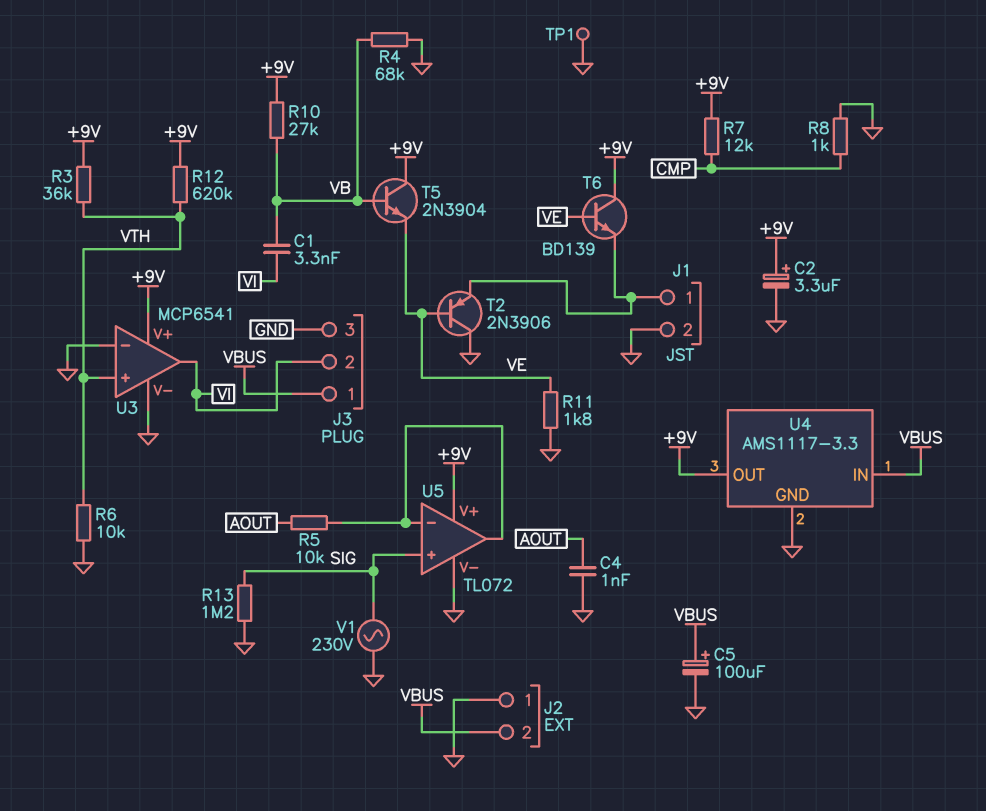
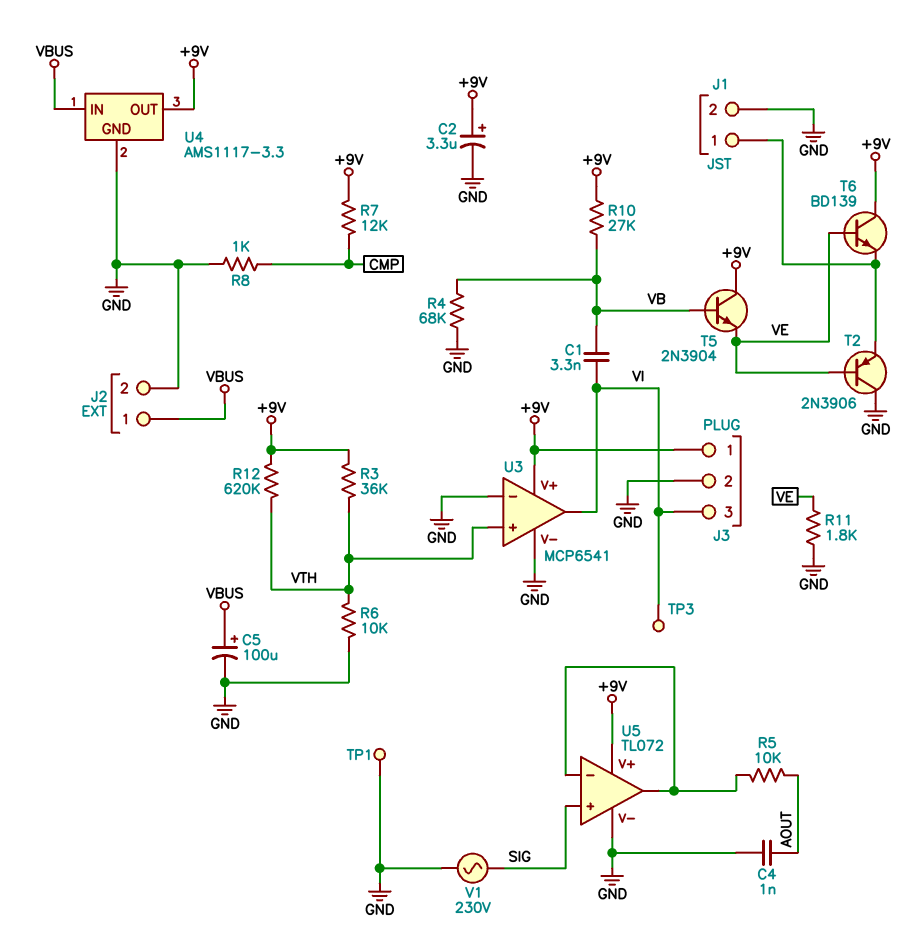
J2 pin 1: GND -> VBUS
J2 pin 2: VBUS -> GND
J3 pin 1: VBUS -> +9V
J3 pin 2: VI -> GND
J3 pin 3: GND -> VI
R13: 1.2M (GND, SIG) -> none
TP3: none -> test point (VI)

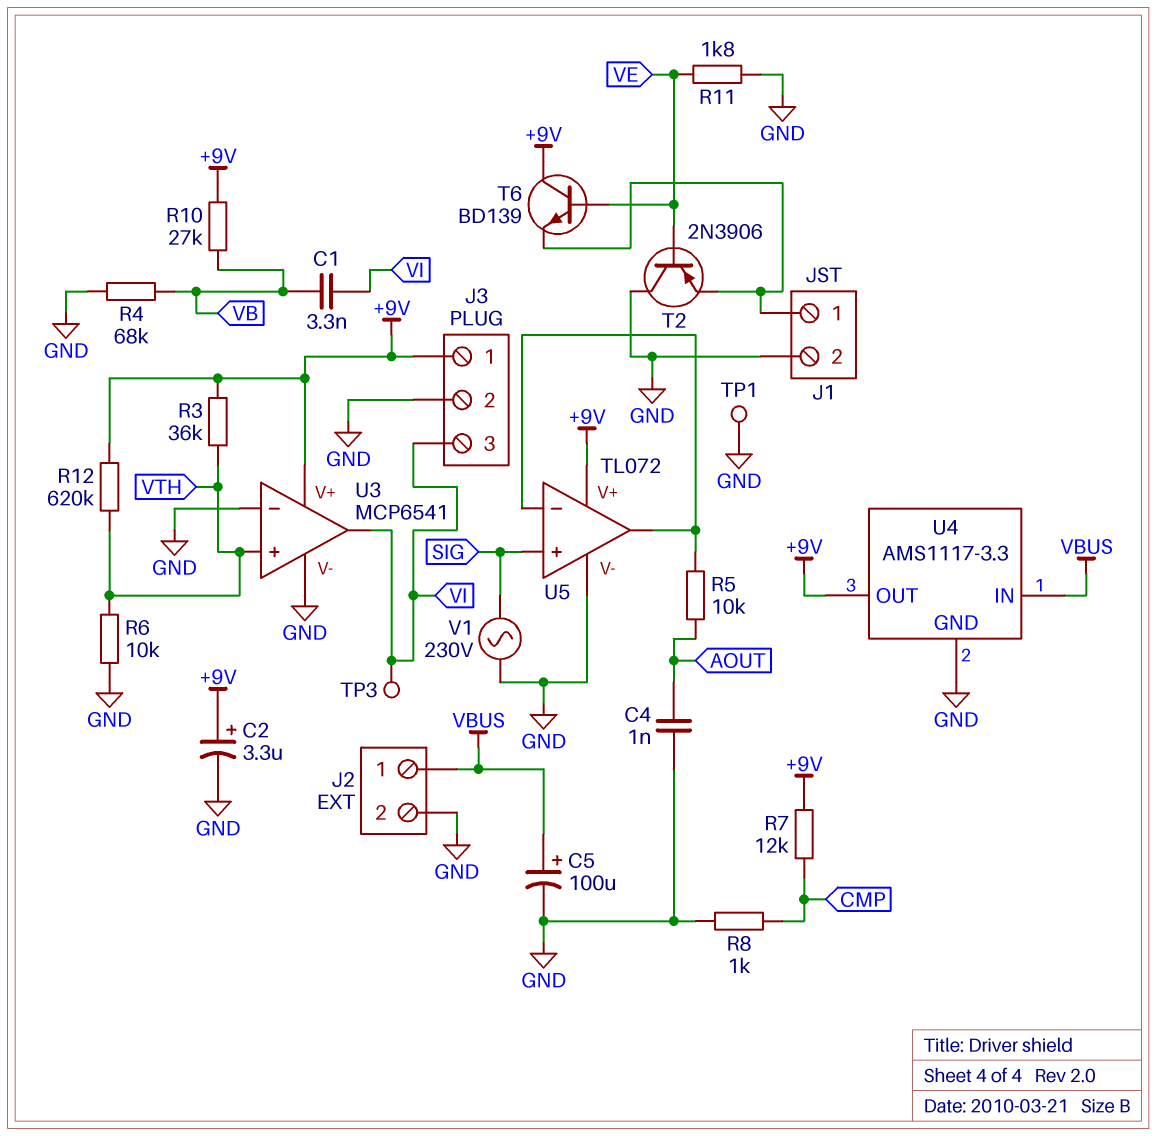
T5: NPN 2N3904 (B VB, C +9V, E VE) -> none

